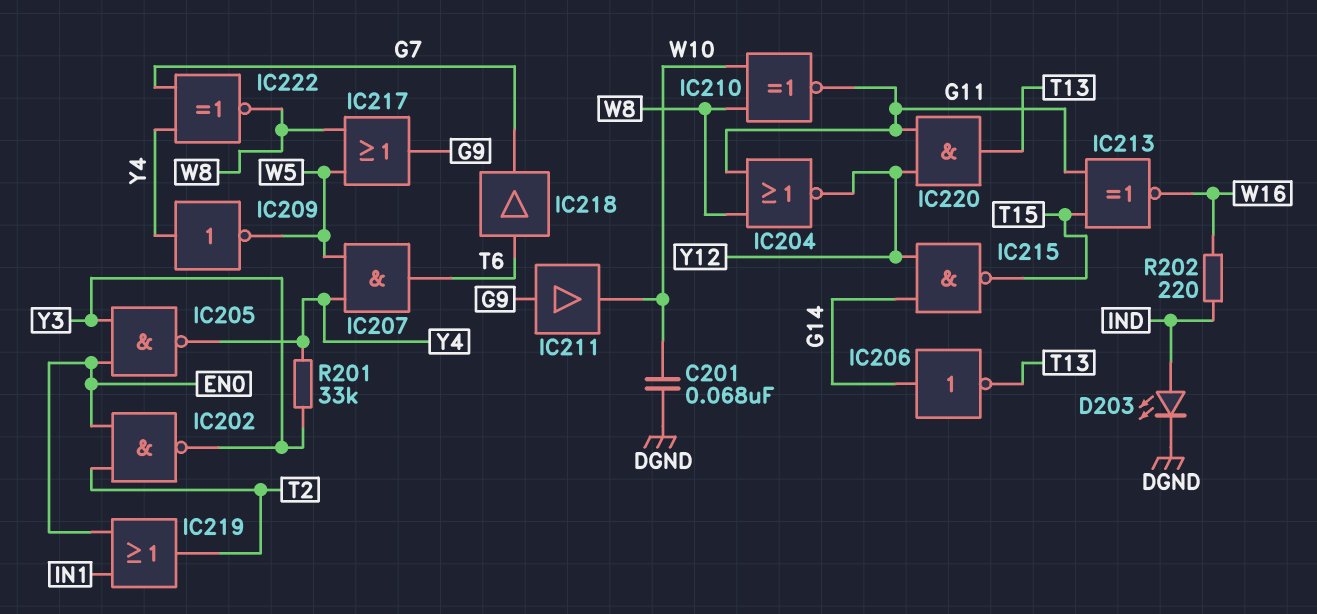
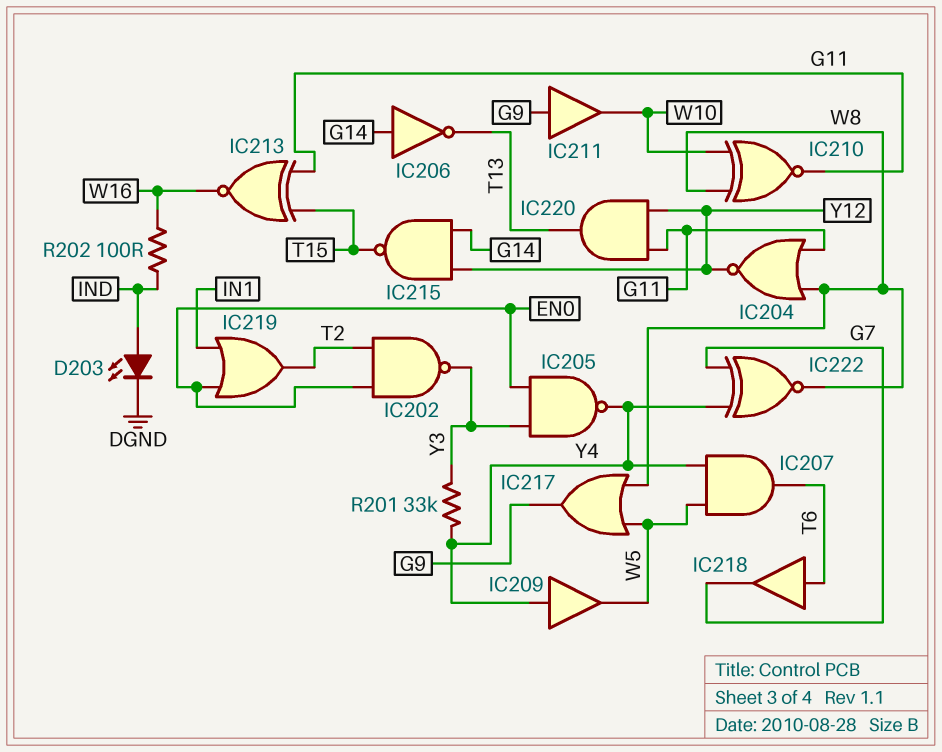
C201: 68nF (DGND, W10) -> none
IC209: NOT (in Y4, out W5) -> buffer (in Y4, out W5)
R202: 220 (IND, W16) -> 100 (IND, W16)

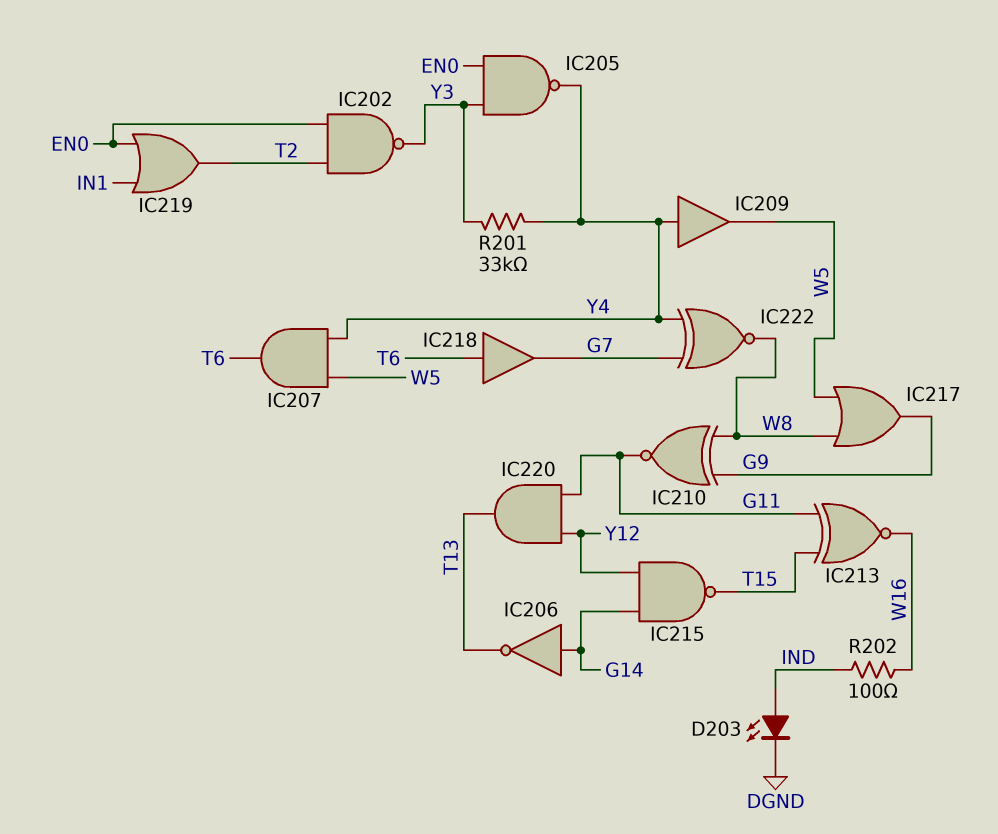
IC204: NOR (in G11, in W8, out Y12) -> none
IC210: XNOR (in W8, in W10, out G11) -> XNOR (in G9, in W8, out G11)
IC211: buffer (in G9, out W10) -> none

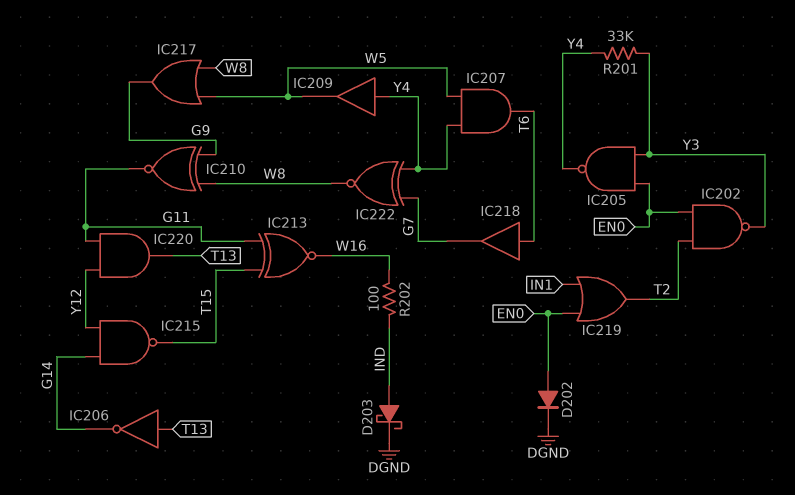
D202: none -> diode (A EN0, K DGND)
D203: LED (A IND, K DGND) -> schottky (A IND, K DGND)
IC206: NOT (in G14, out T13) -> NOT (in T13, out G14)

